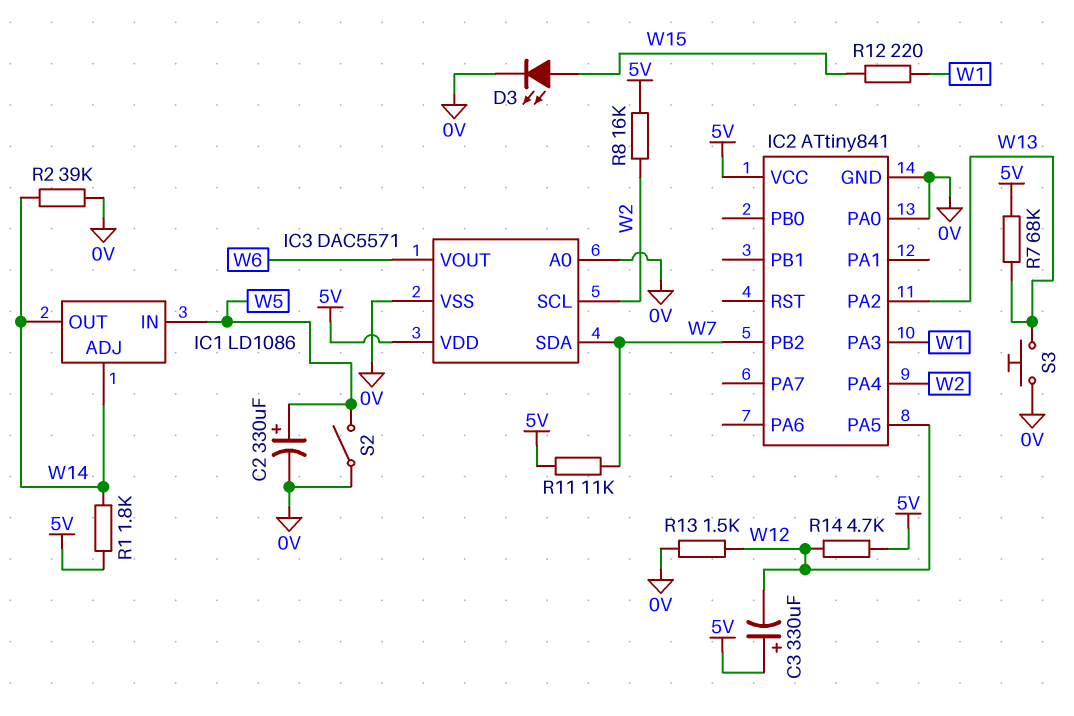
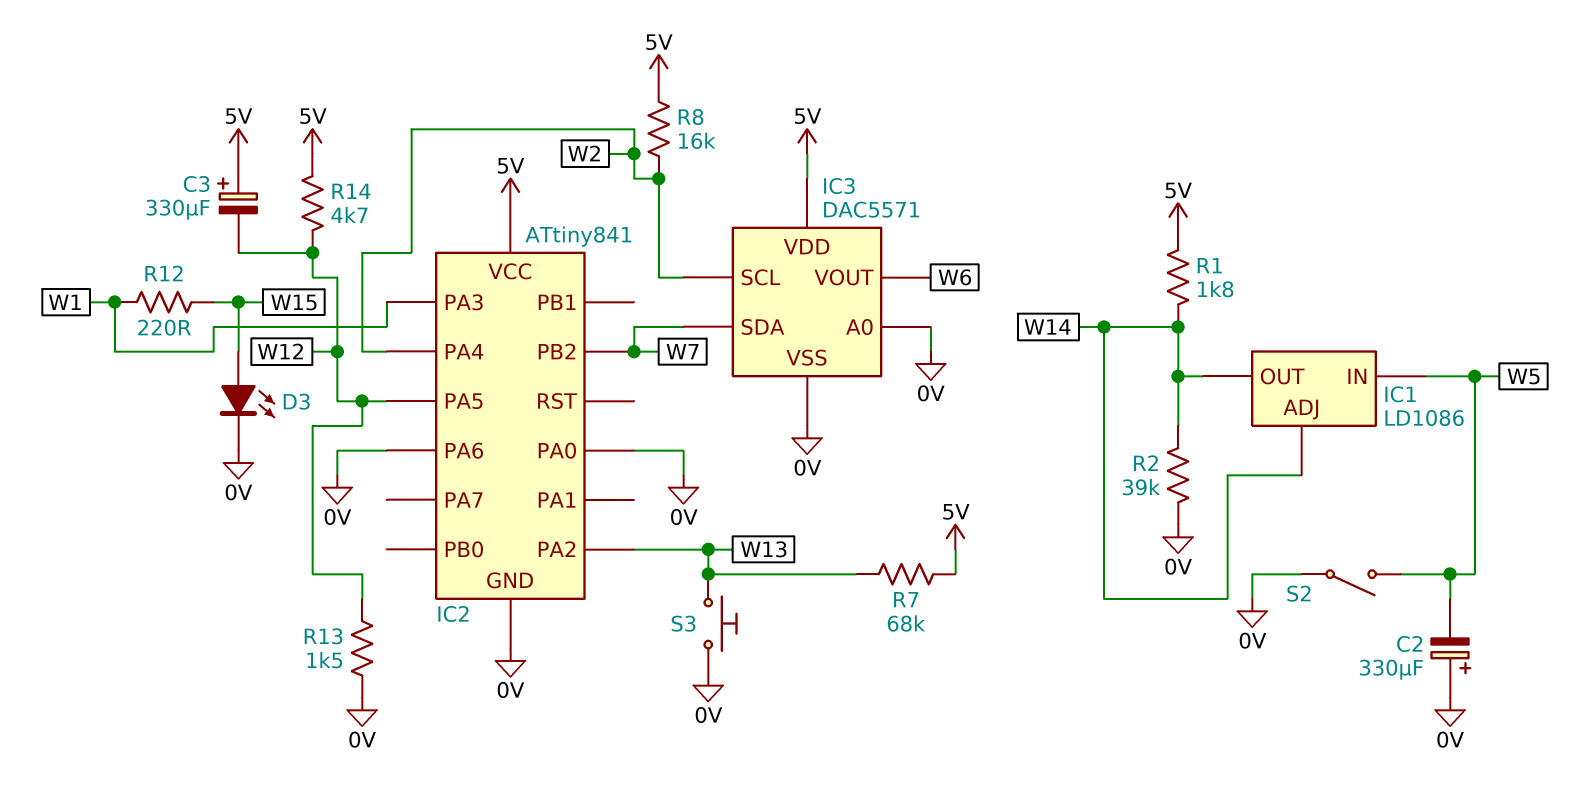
C2: 330uF (plus W5, minus 0V) -> 330uF (plus 0V, minus W5)
IC2 pin PA6: none -> 0V
R11: 11k (5V, W7) -> none

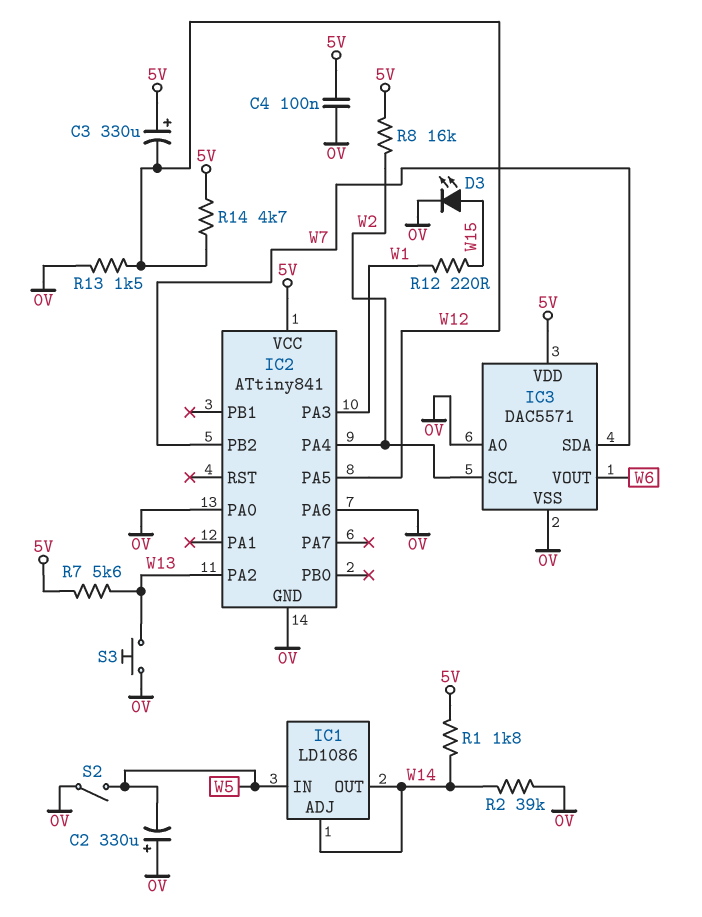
C4: none -> 100nF (0V, 5V)
R7: 68k (5V, W13) -> 5.6k (5V, W13)

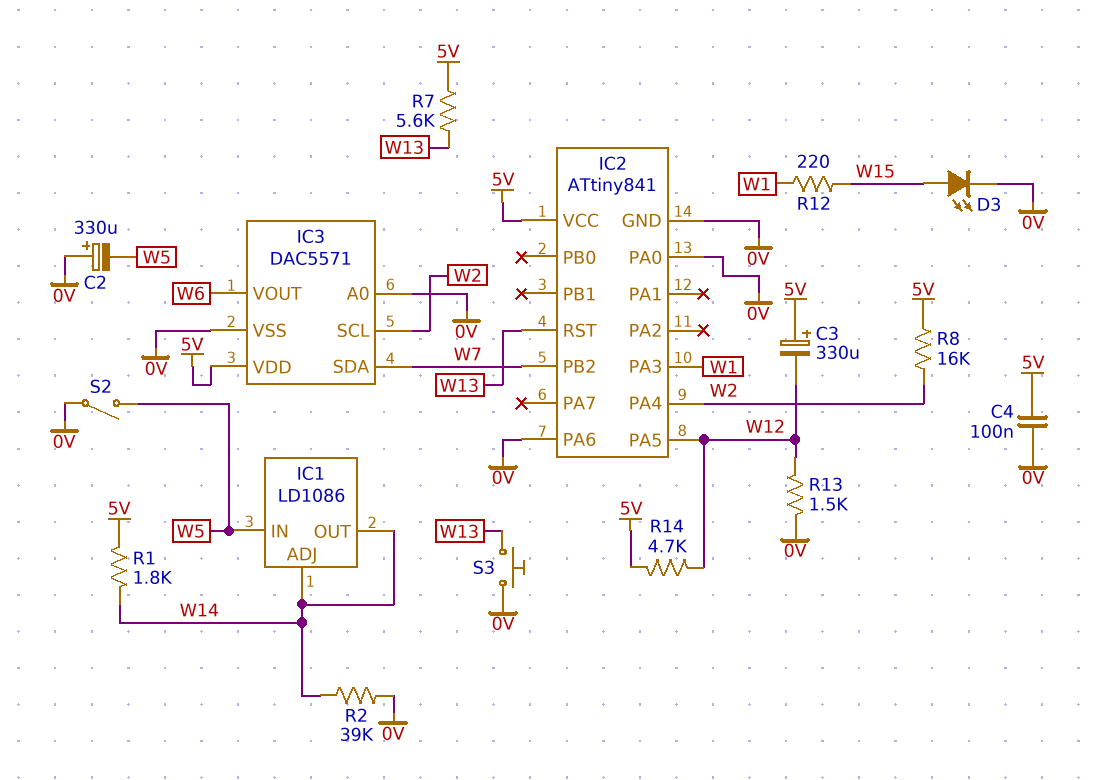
IC2 pin PA2: W13 -> none
IC2 pin RST: none -> W13

